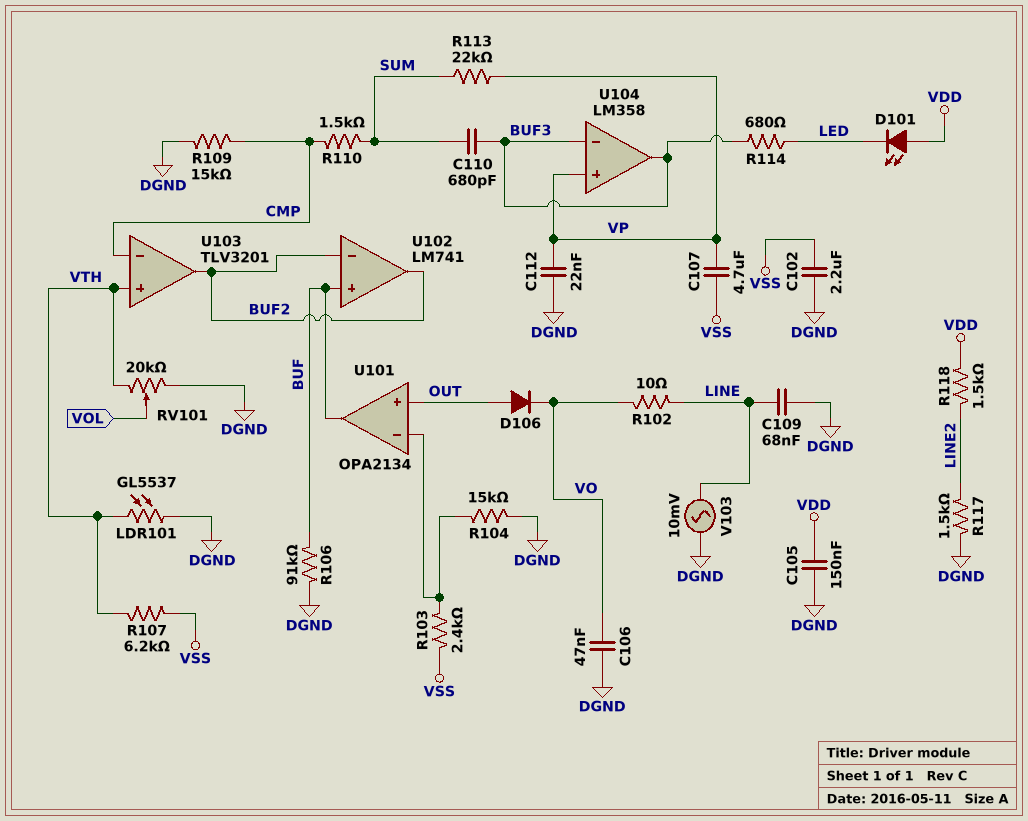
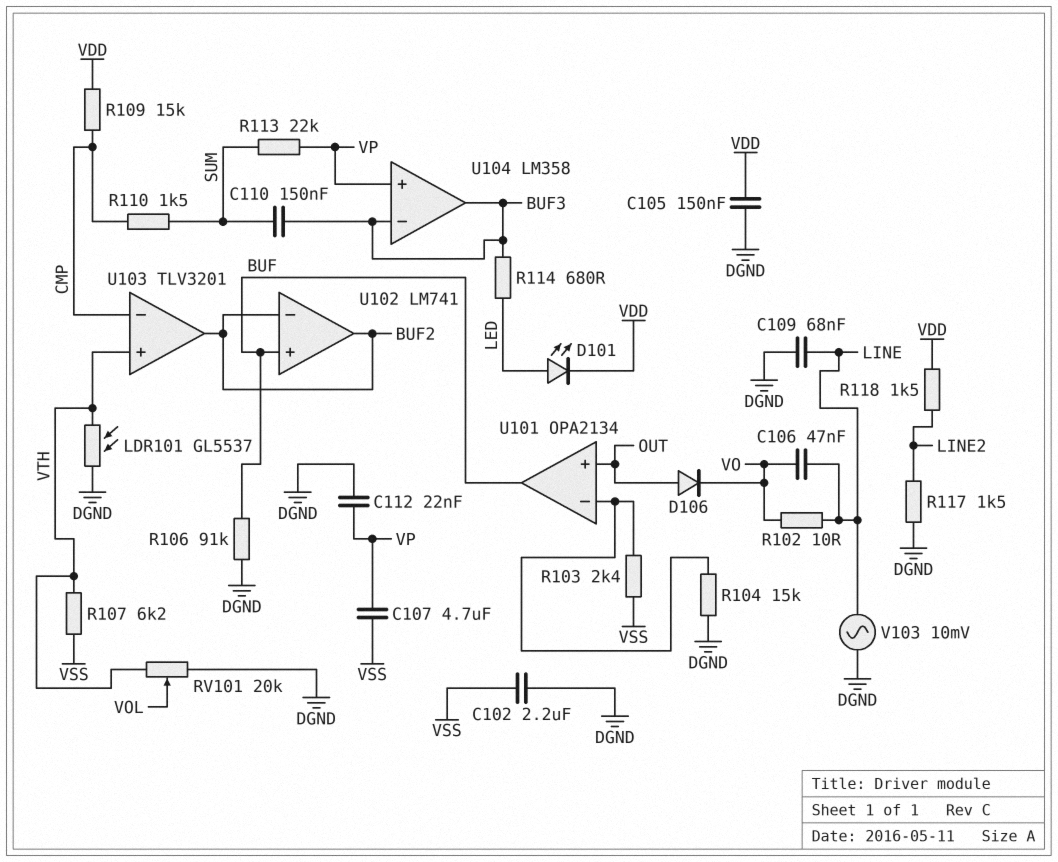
C106: 47nF (DGND, VO) -> 47nF (LINE, VO)
C110: 680pF (BUF3, SUM) -> 150nF (BUF3, SUM)
D101: LED (A VDD, K LED) -> LED (A LED, K VDD)
R109: 15k (CMP, DGND) -> 15k (CMP, VDD)

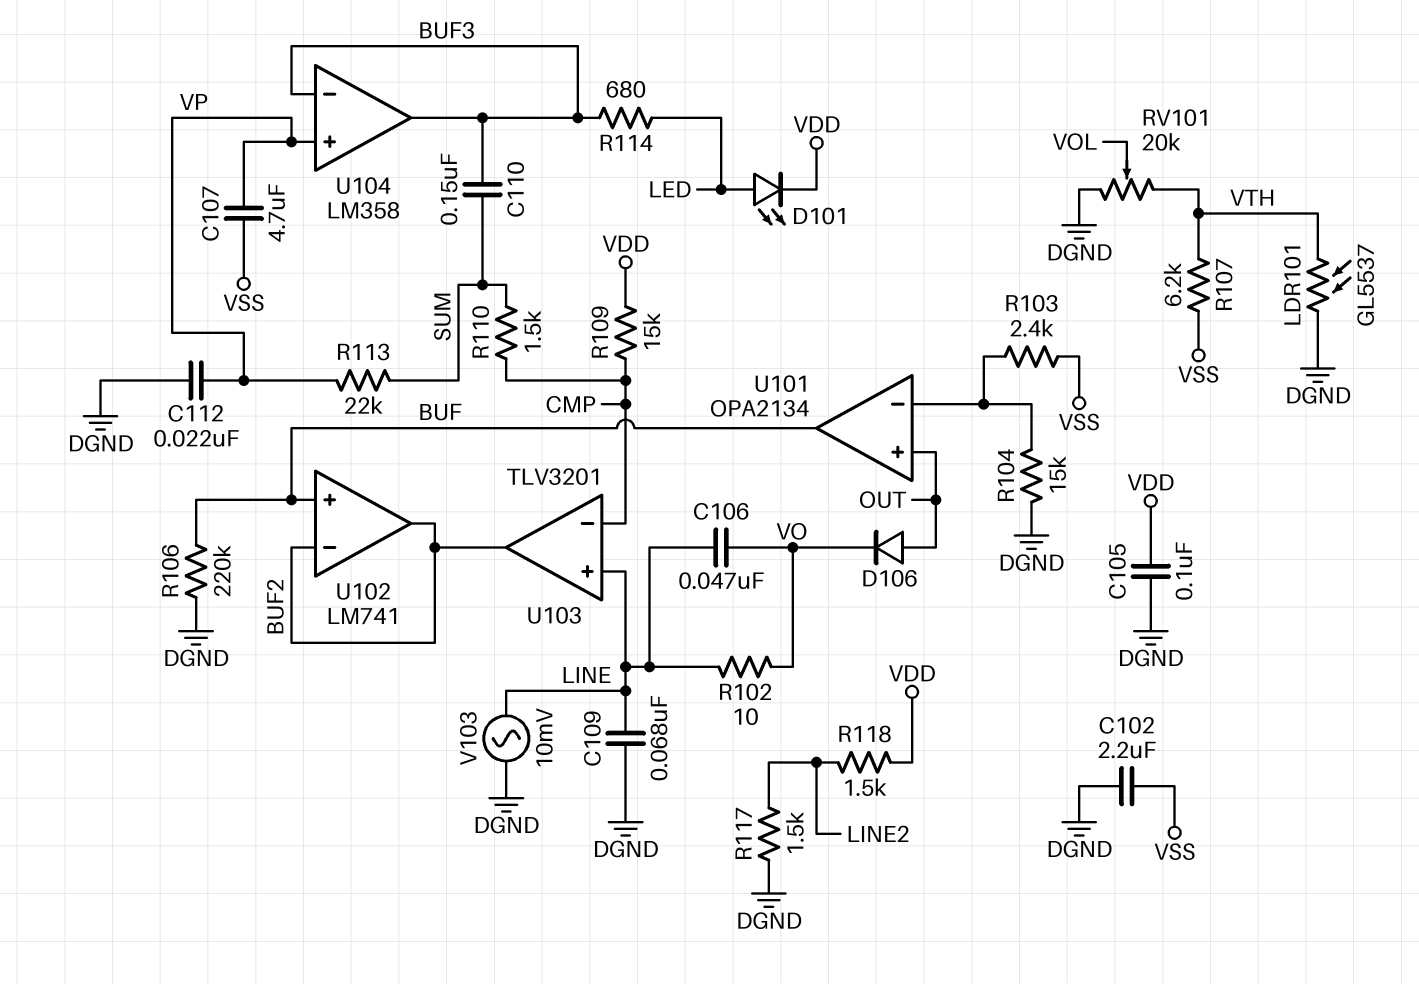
C105: 150nF (DGND, VDD) -> 100nF (DGND, VDD)
R106: 91k (BUF, DGND) -> 220k (BUF, DGND)
U103 pin in+: VTH -> LINE

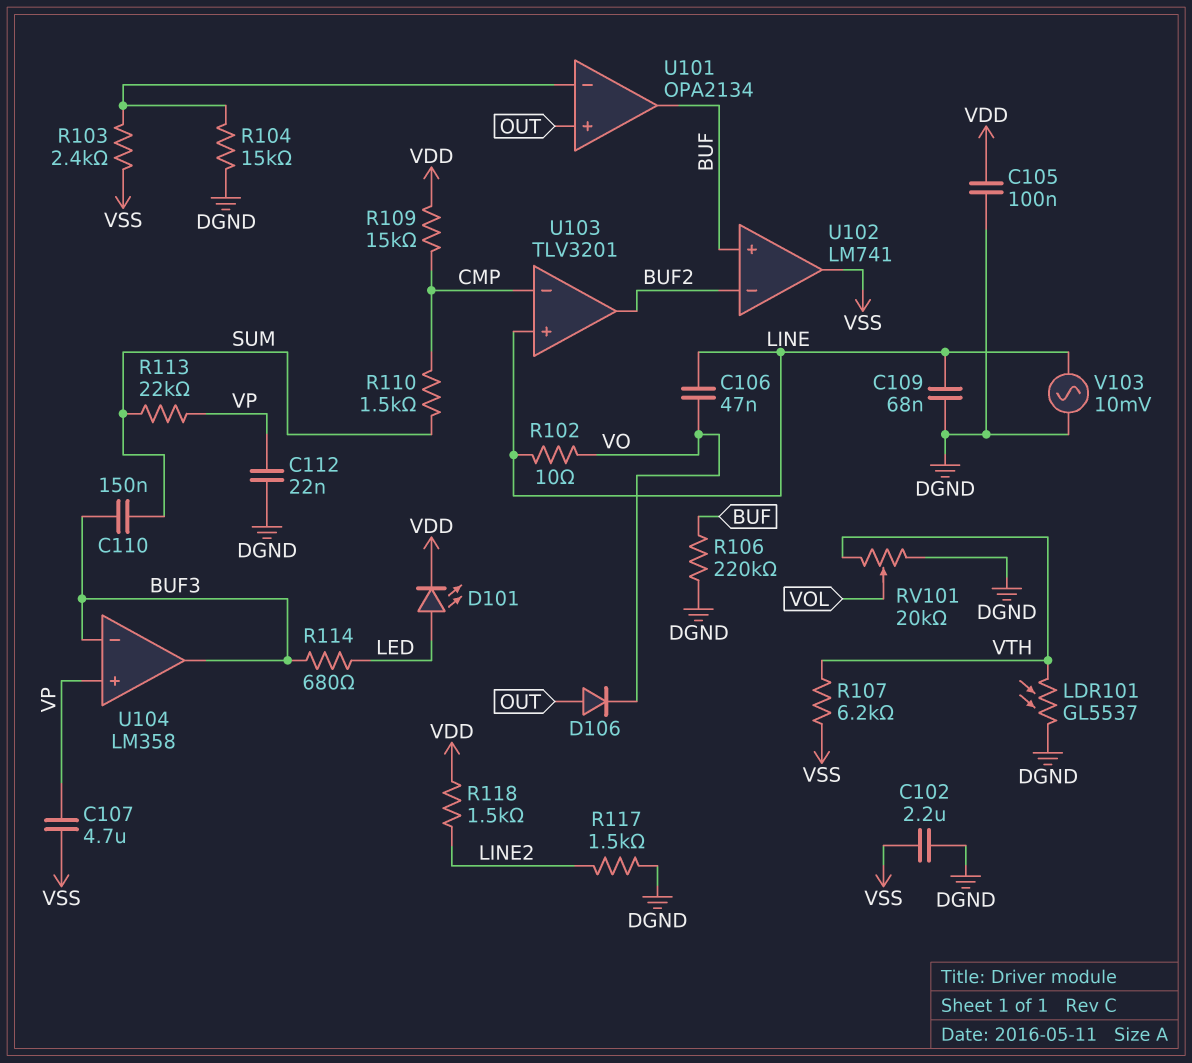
U102 pin out: BUF2 -> VSS

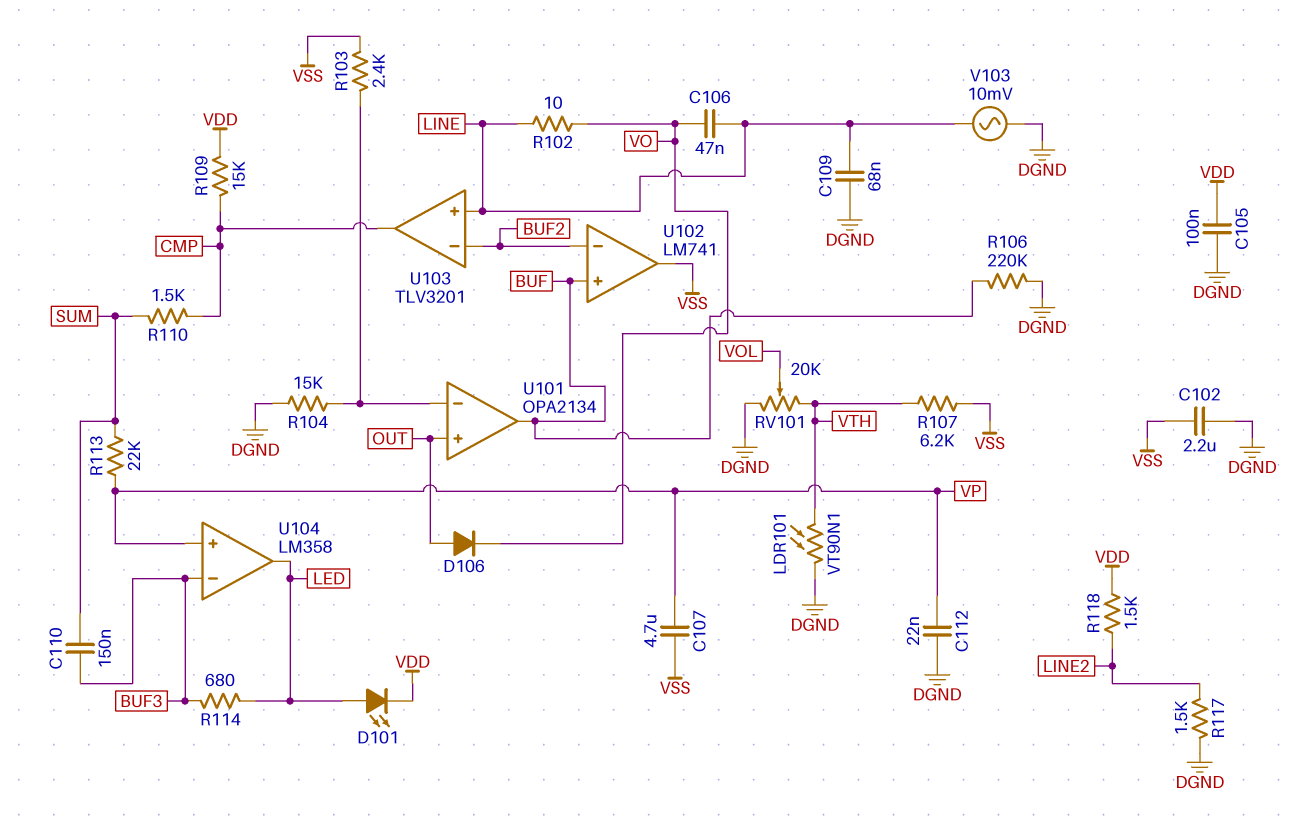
LDR101: GL5537 (DGND, VTH) -> VT90N1 (DGND, VTH)
U103 pin in-: CMP -> BUF2
U103 pin out: BUF2 -> CMP
U104 pin out: BUF3 -> LED

